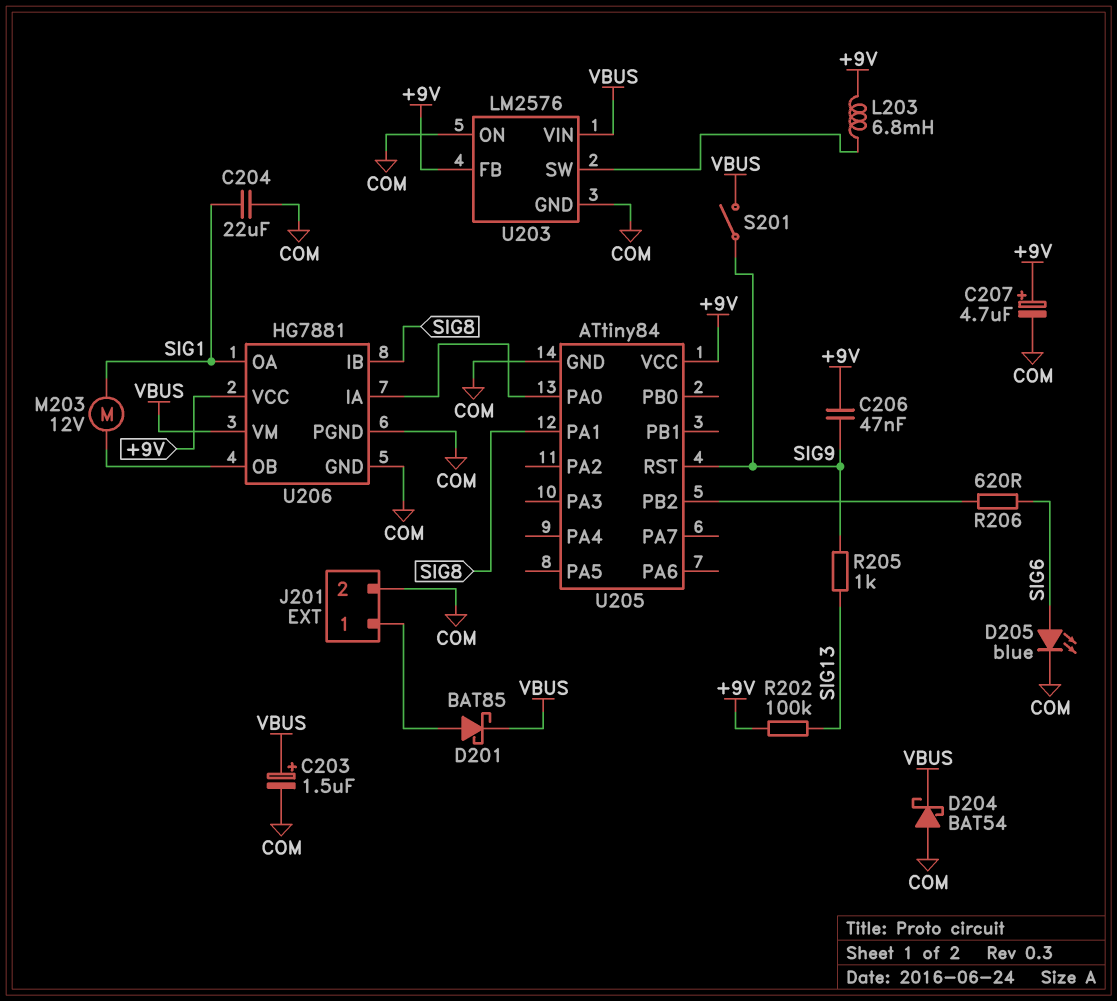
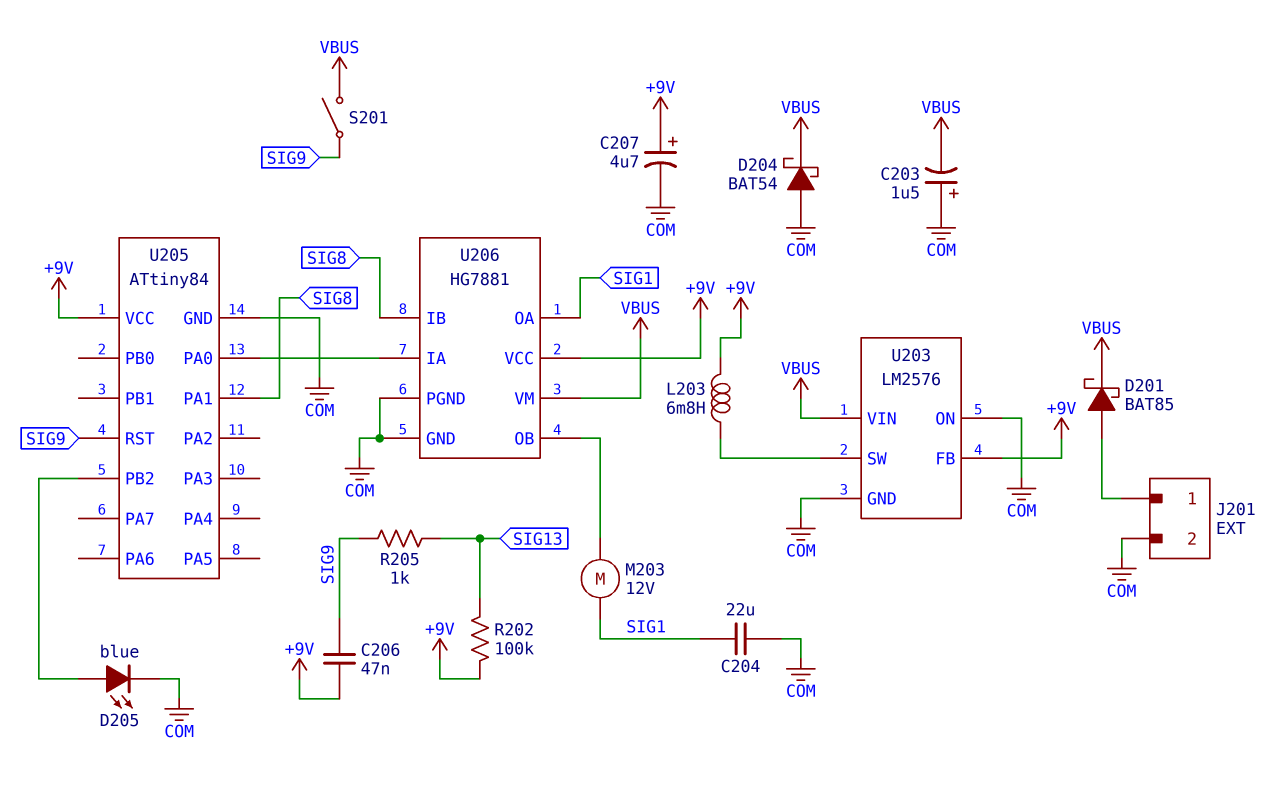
C203: 1.5uF (plus VBUS, minus COM) -> 1.5uF (plus COM, minus VBUS)
D205: LED blue (A SIG6, K COM) -> LED blue (A U205/PB2, K COM)
R206: 620 (SIG6, U205/PB2) -> none

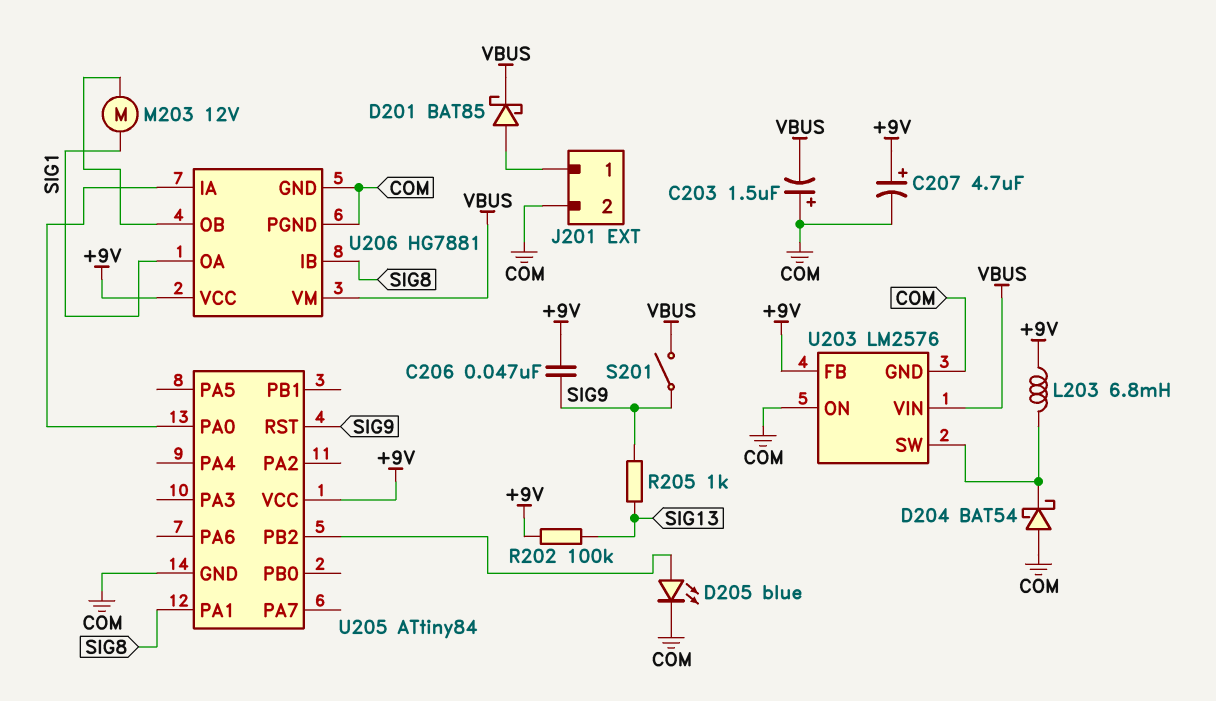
C204: 22uF (COM, SIG1) -> none
D204: schottky BAT54 (A COM, K VBUS) -> schottky BAT54 (A COM, K U203/SW)

